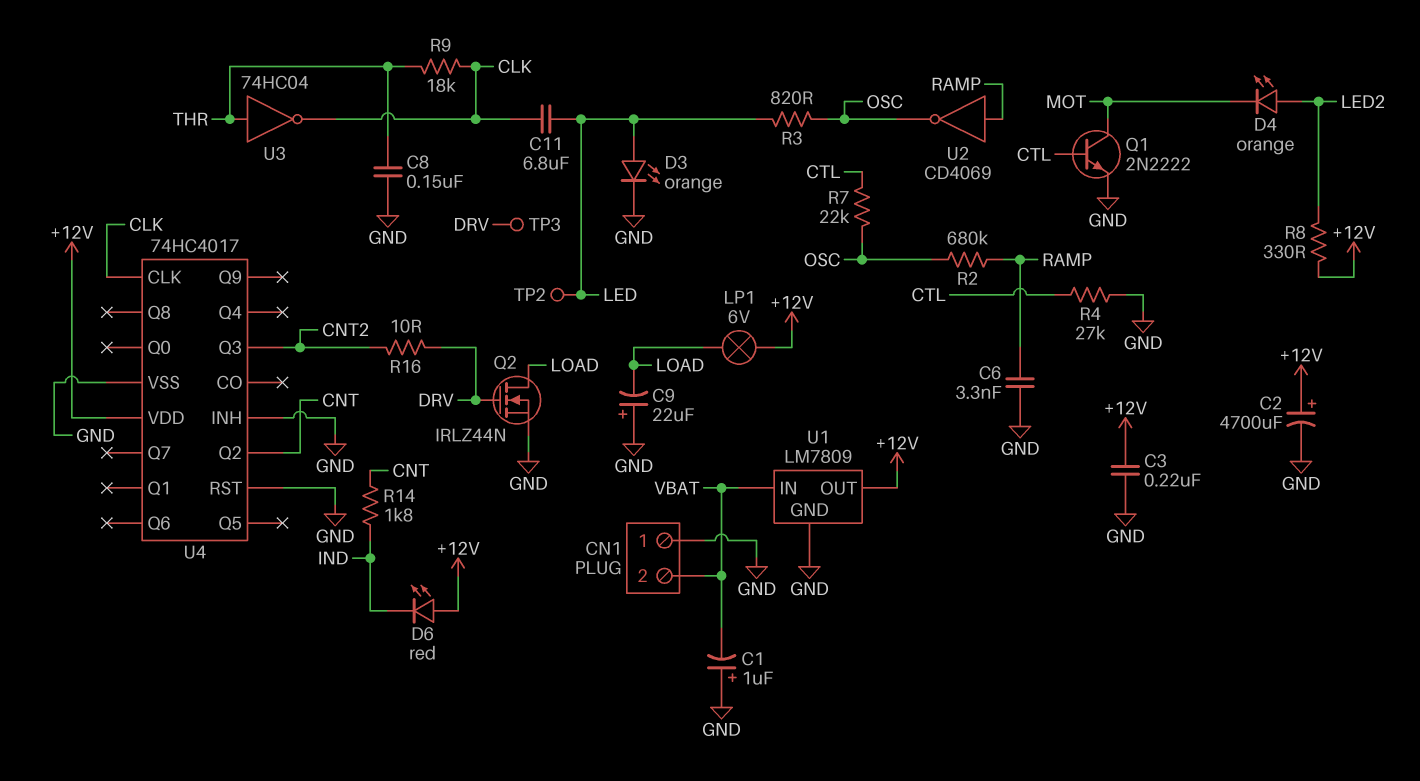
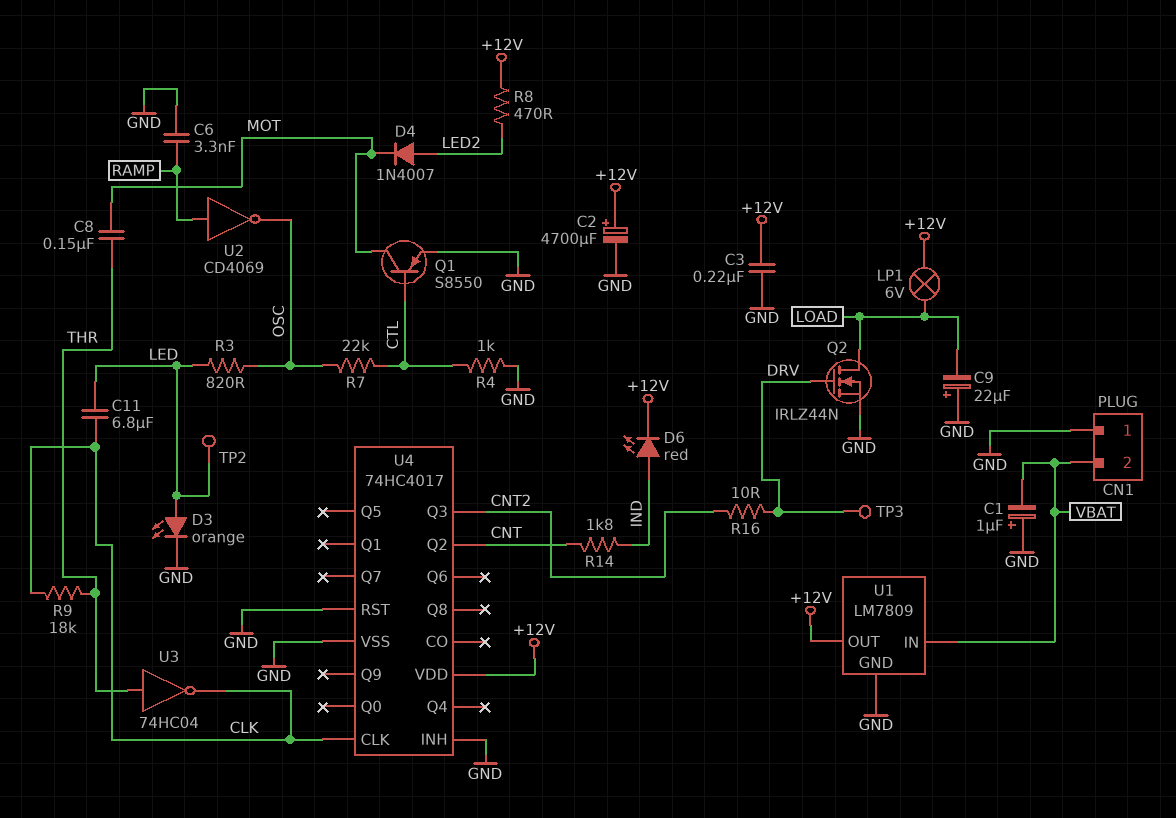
C8: 150nF (GND, THR) -> 150nF (MOT, THR)
D4: LED orange (A LED2, K MOT) -> diode 1N4007 (A LED2, K MOT)
D6: LED red (A +12V, K IND) -> LED red (A IND, K +12V)
Q1: NPN 2N2222 (B CTL, C MOT, E GND) -> PNP S8550 (B CTL, C MOT, E GND)
R2: 680k (OSC, RAMP) -> none
R4: 27k (CTL, GND) -> 1k (CTL, GND)
R8: 330 (+12V, LED2) -> 470 (+12V, LED2)

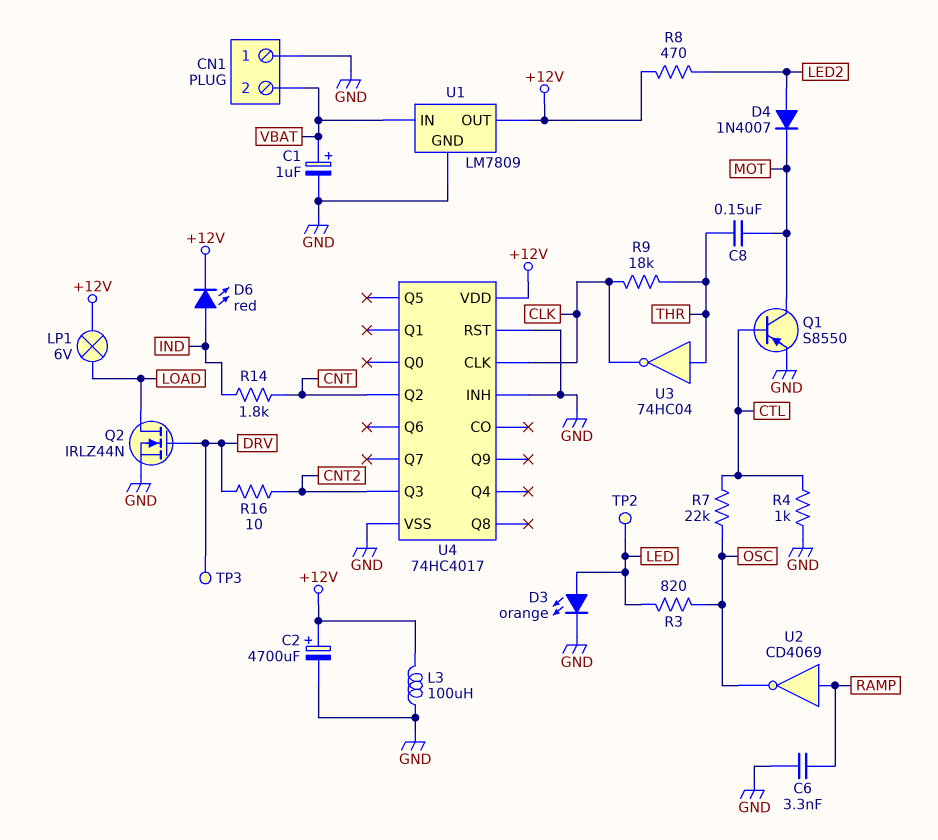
C1: 1uF (plus GND, minus VBAT) -> 1uF (plus VBAT, minus GND)
C3: 220nF (+12V, GND) -> none
C9: 22uF (plus GND, minus LOAD) -> none
C11: 6.8uF (CLK, LED) -> none
L3: none -> 100uH (+12V, GND)

